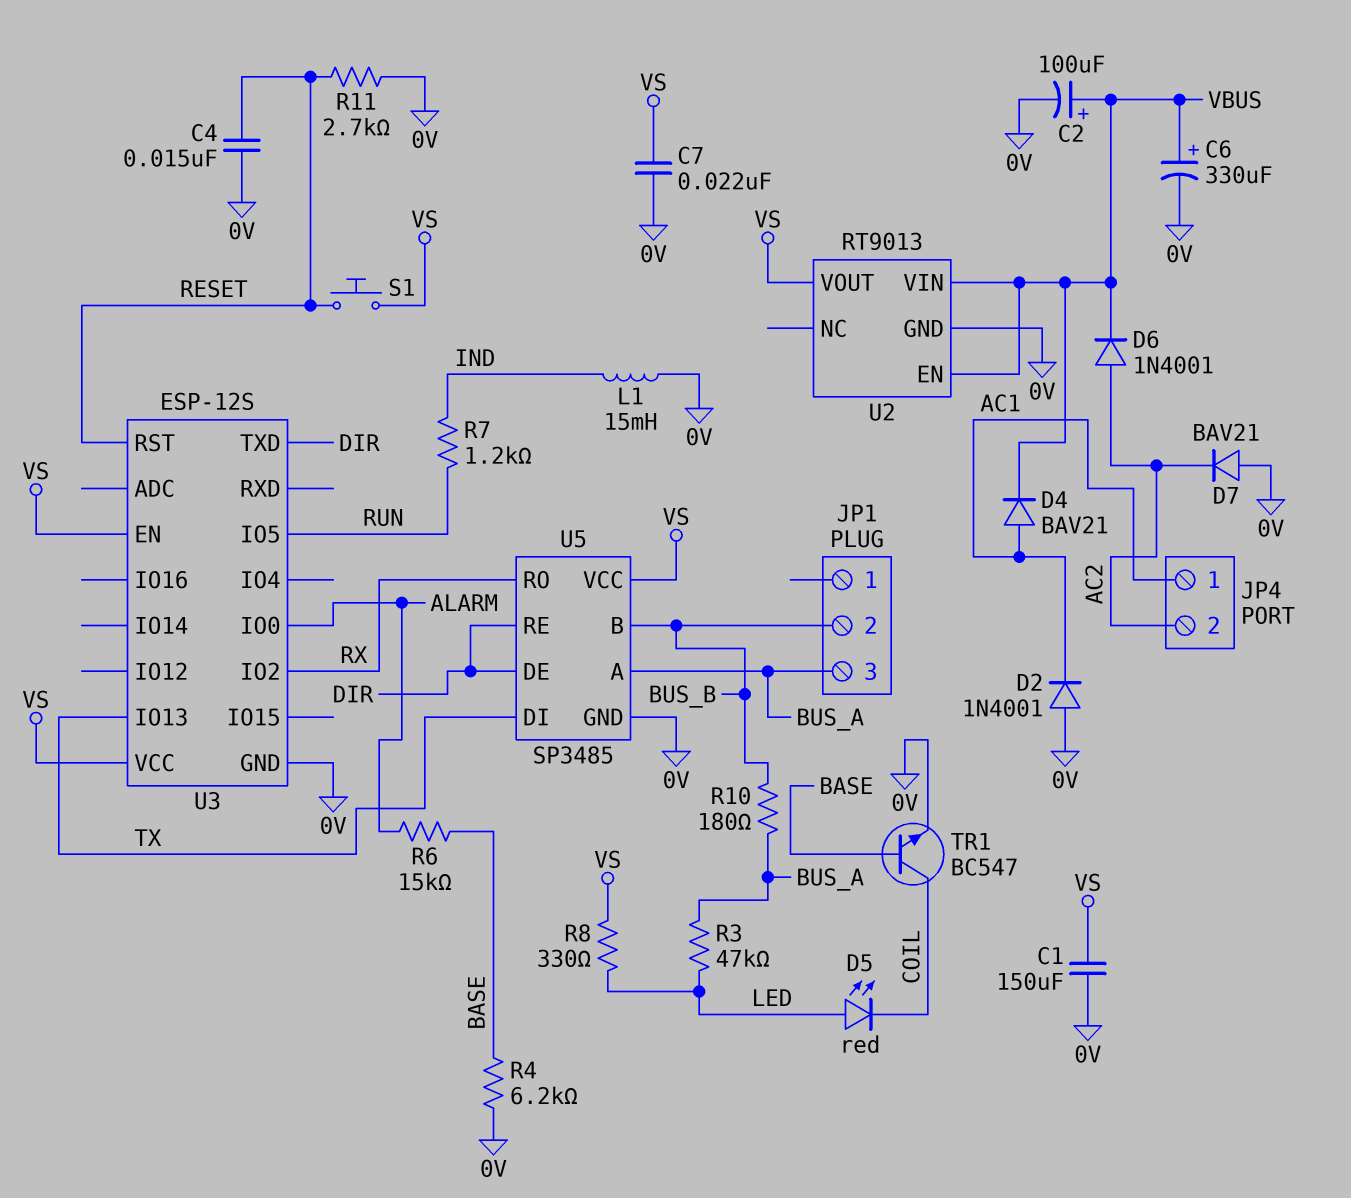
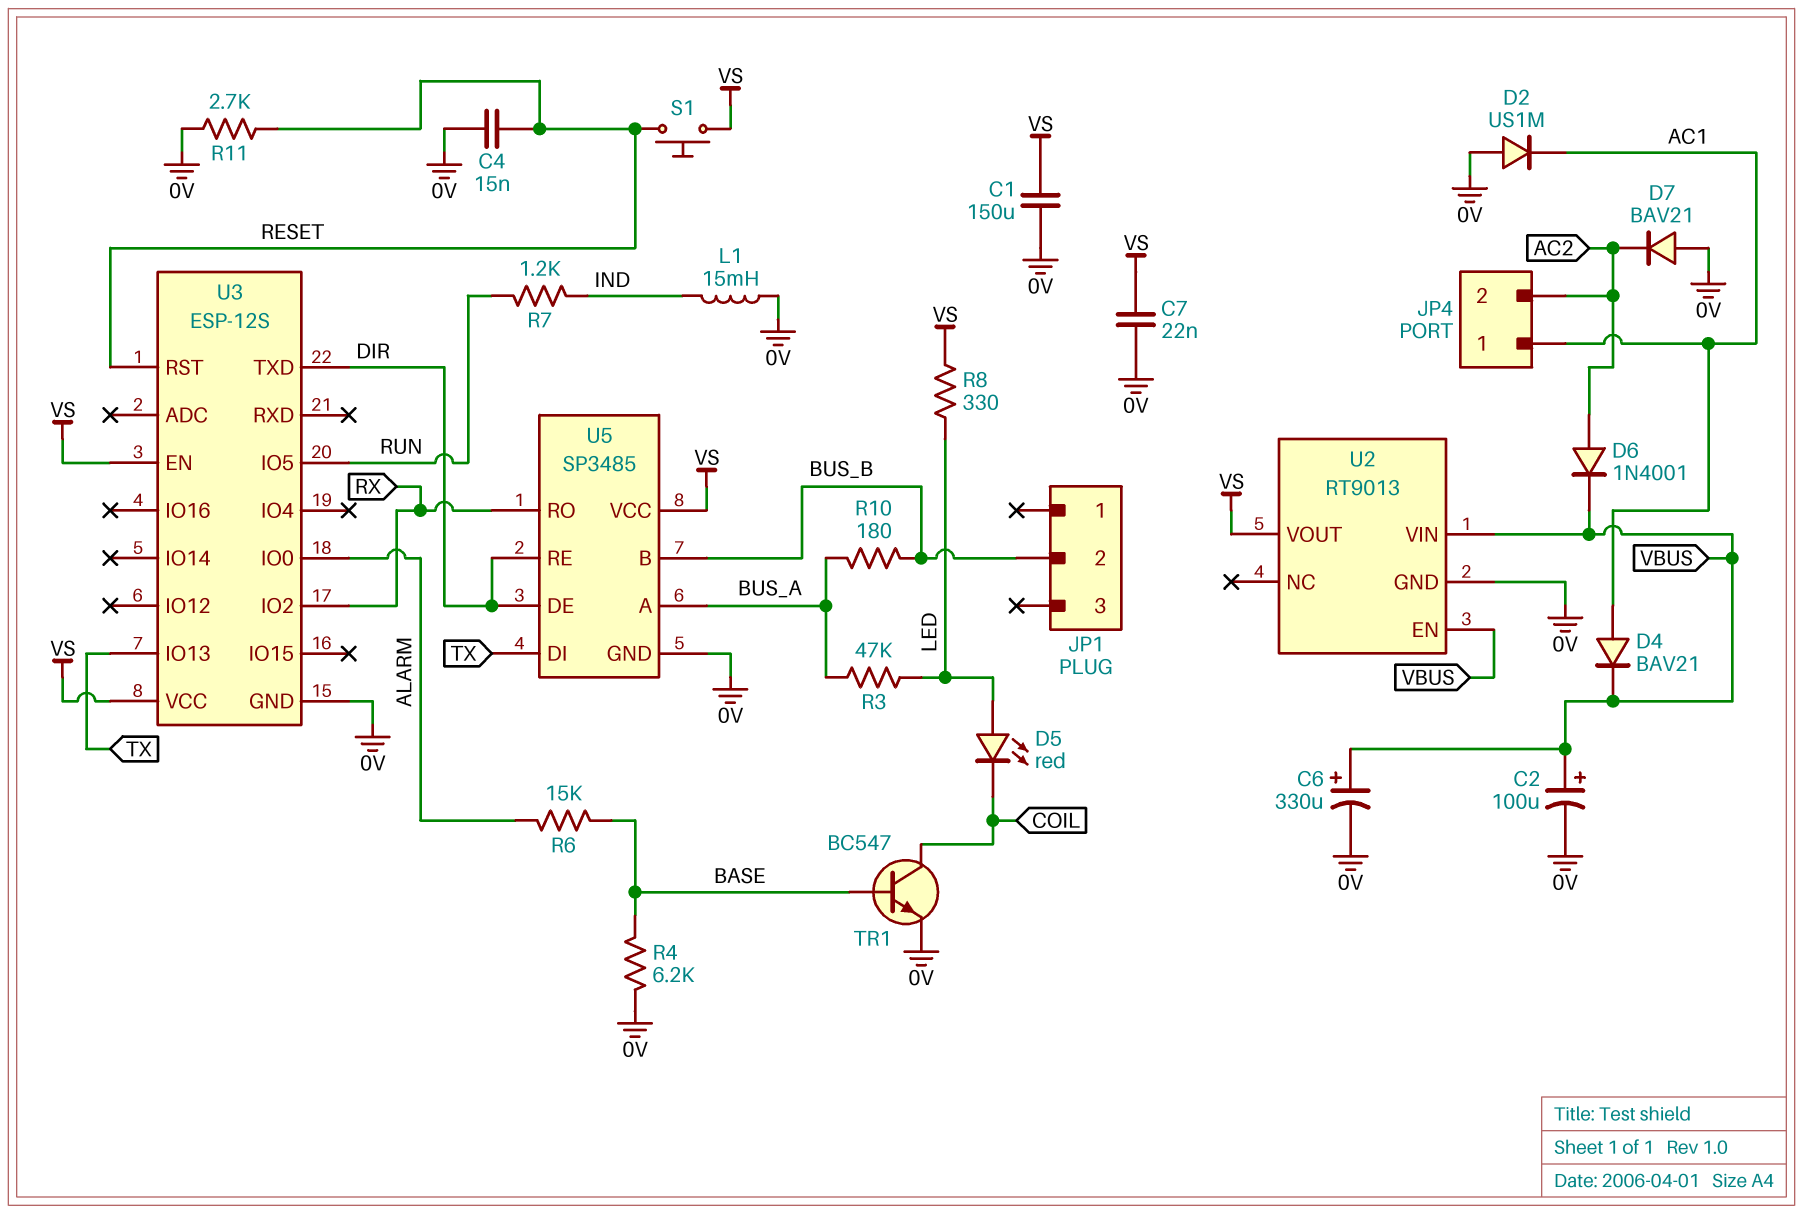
D2: diode 1N4001 (A 0V, K AC1) -> diode US1M (A 0V, K AC1)
JP1 pin 3: BUS_A -> none

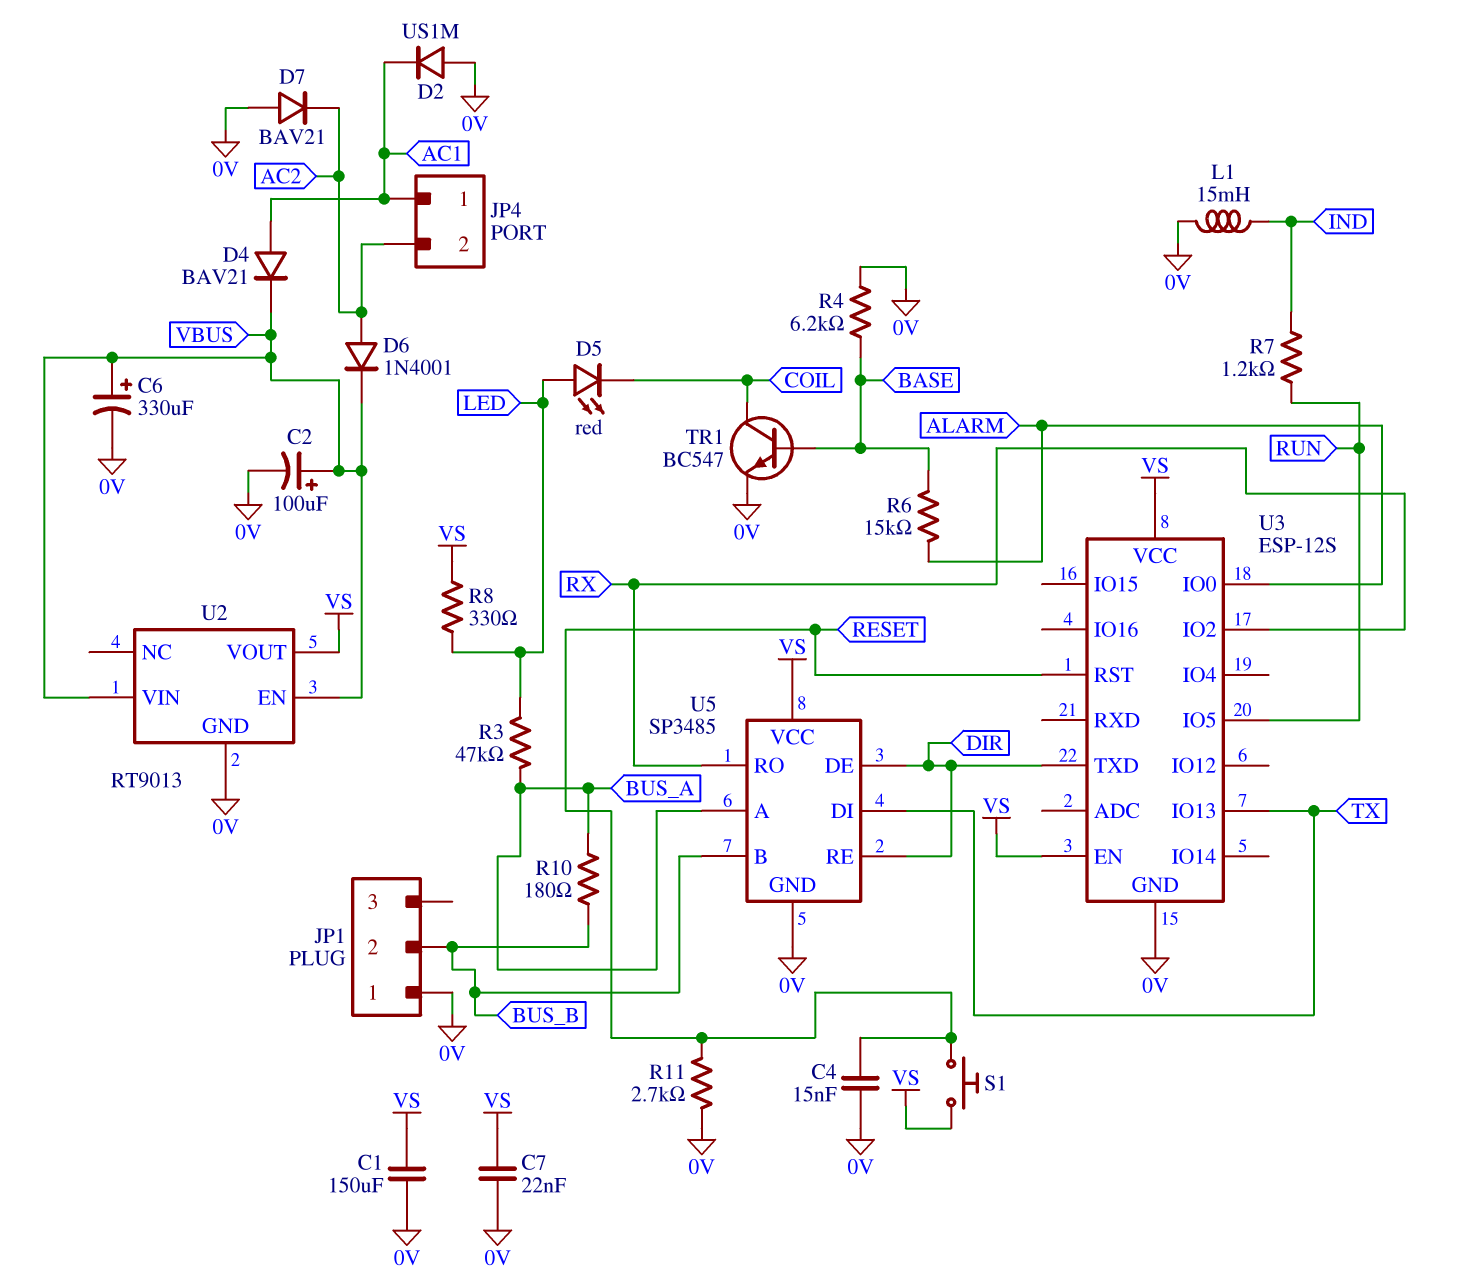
JP1 pin 1: none -> 0V

